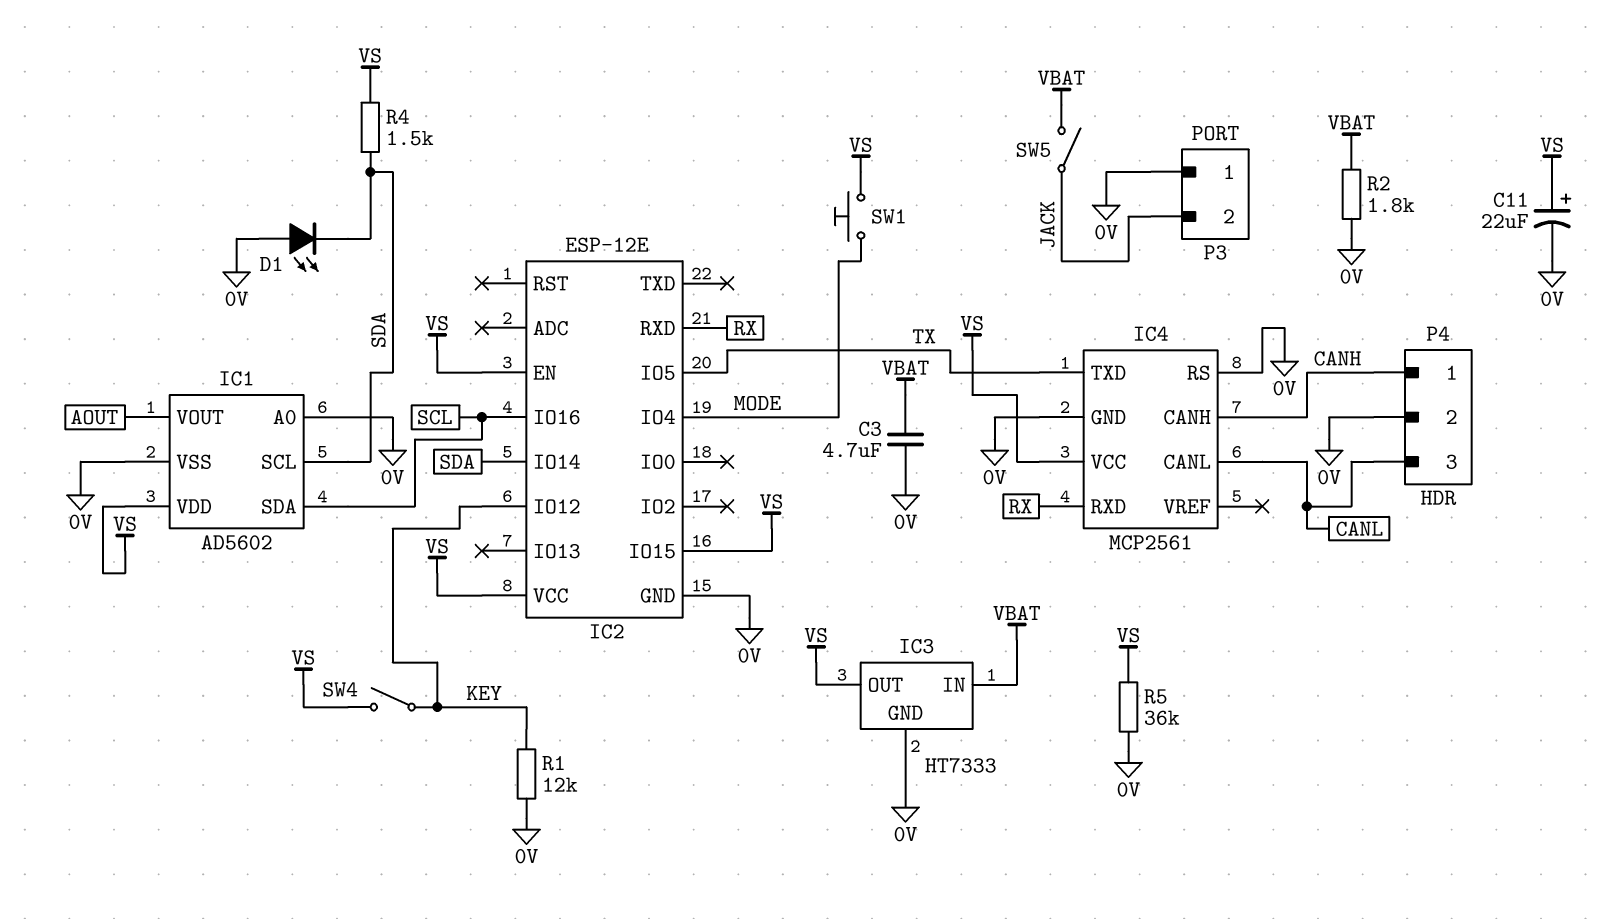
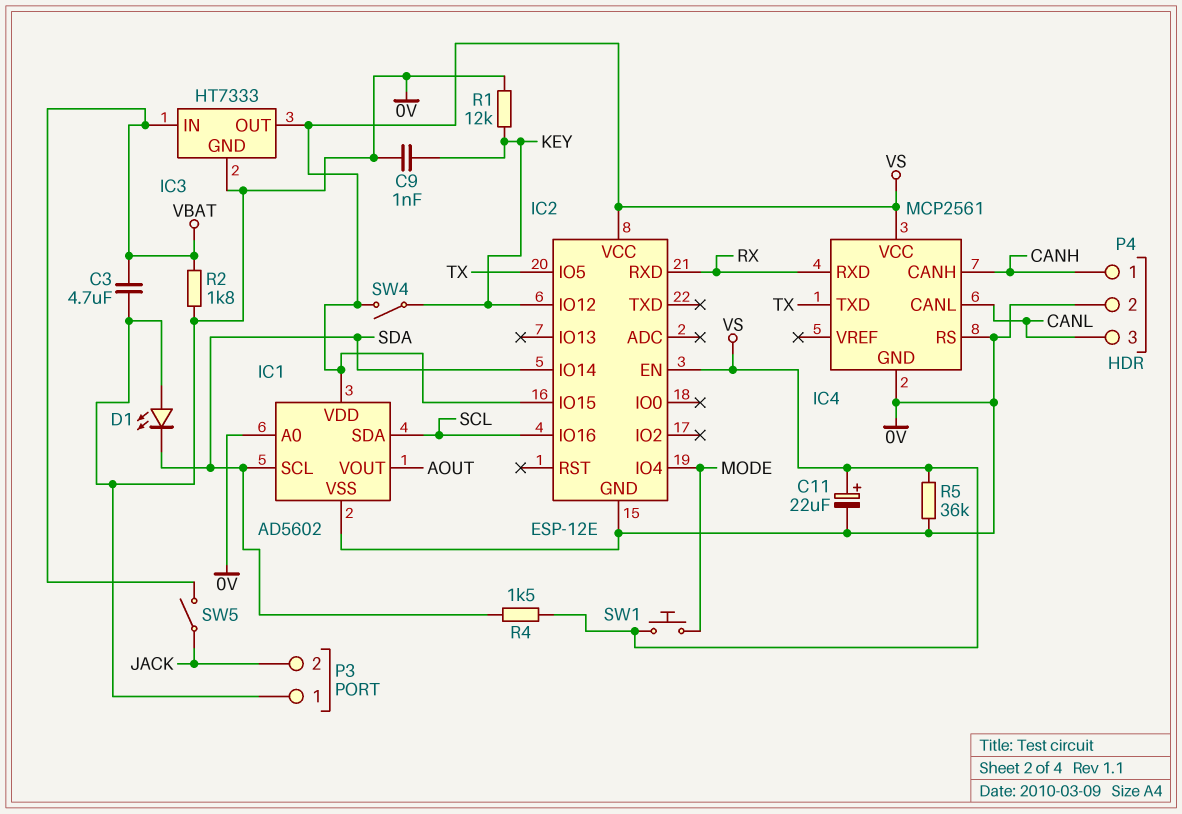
C9: none -> 1nF (0V, KEY)

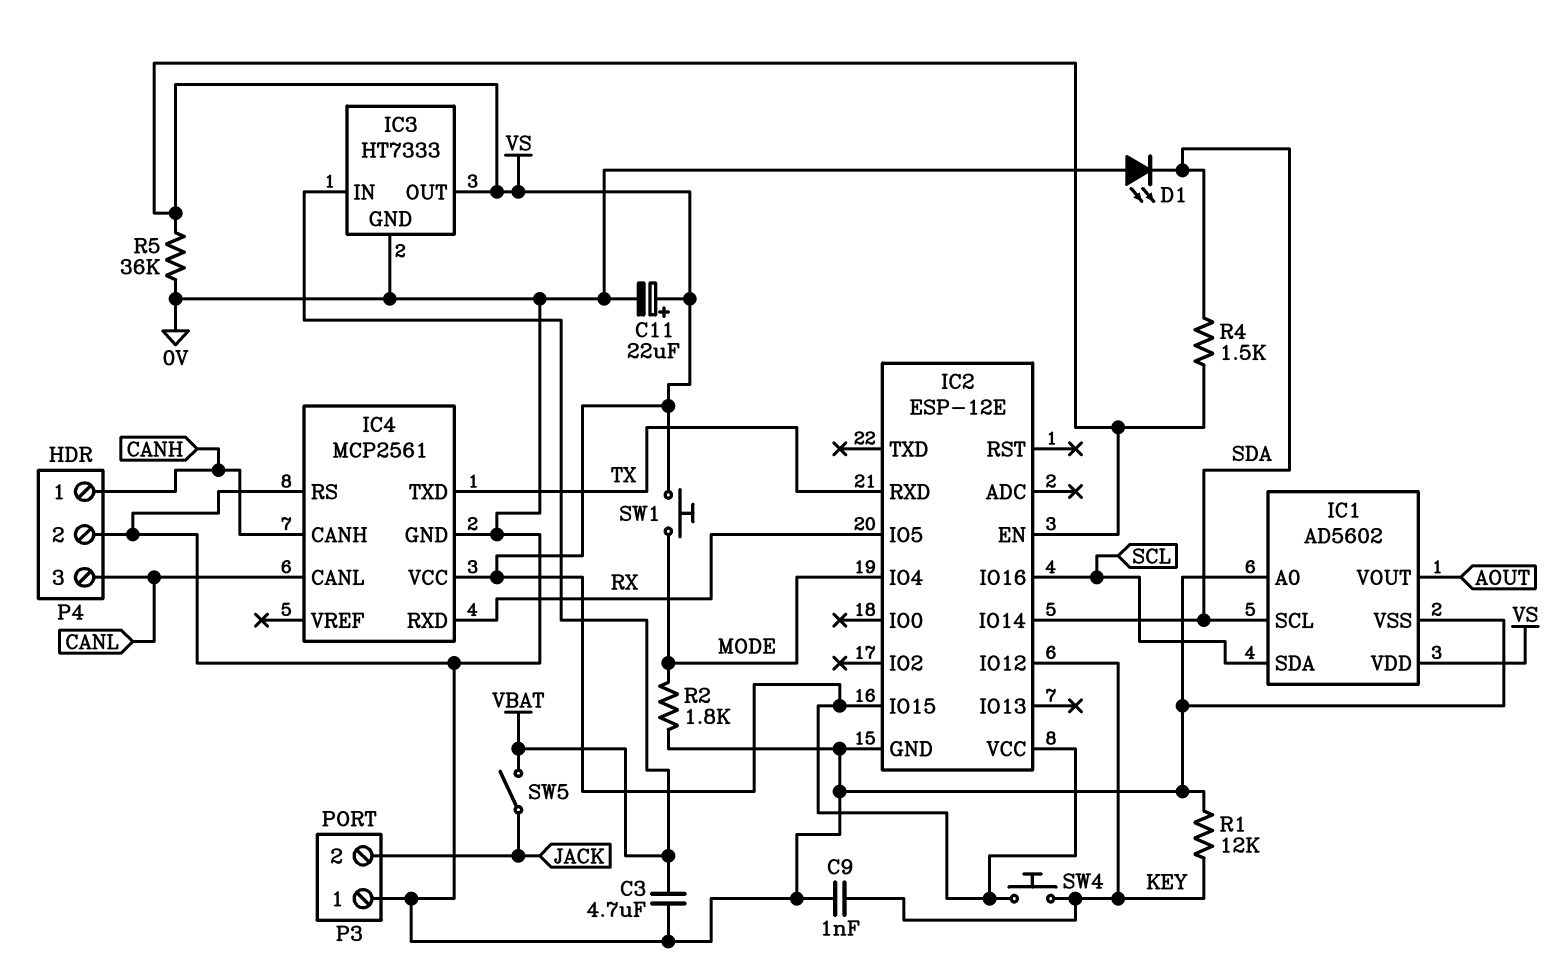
IC2 pin IO5: TX -> RX
IC2 pin RXD: RX -> TX
R2: 1.8k (0V, VBAT) -> 1.8k (0V, MODE)
SW4: switch (KEY, VS) -> button (KEY, VS)

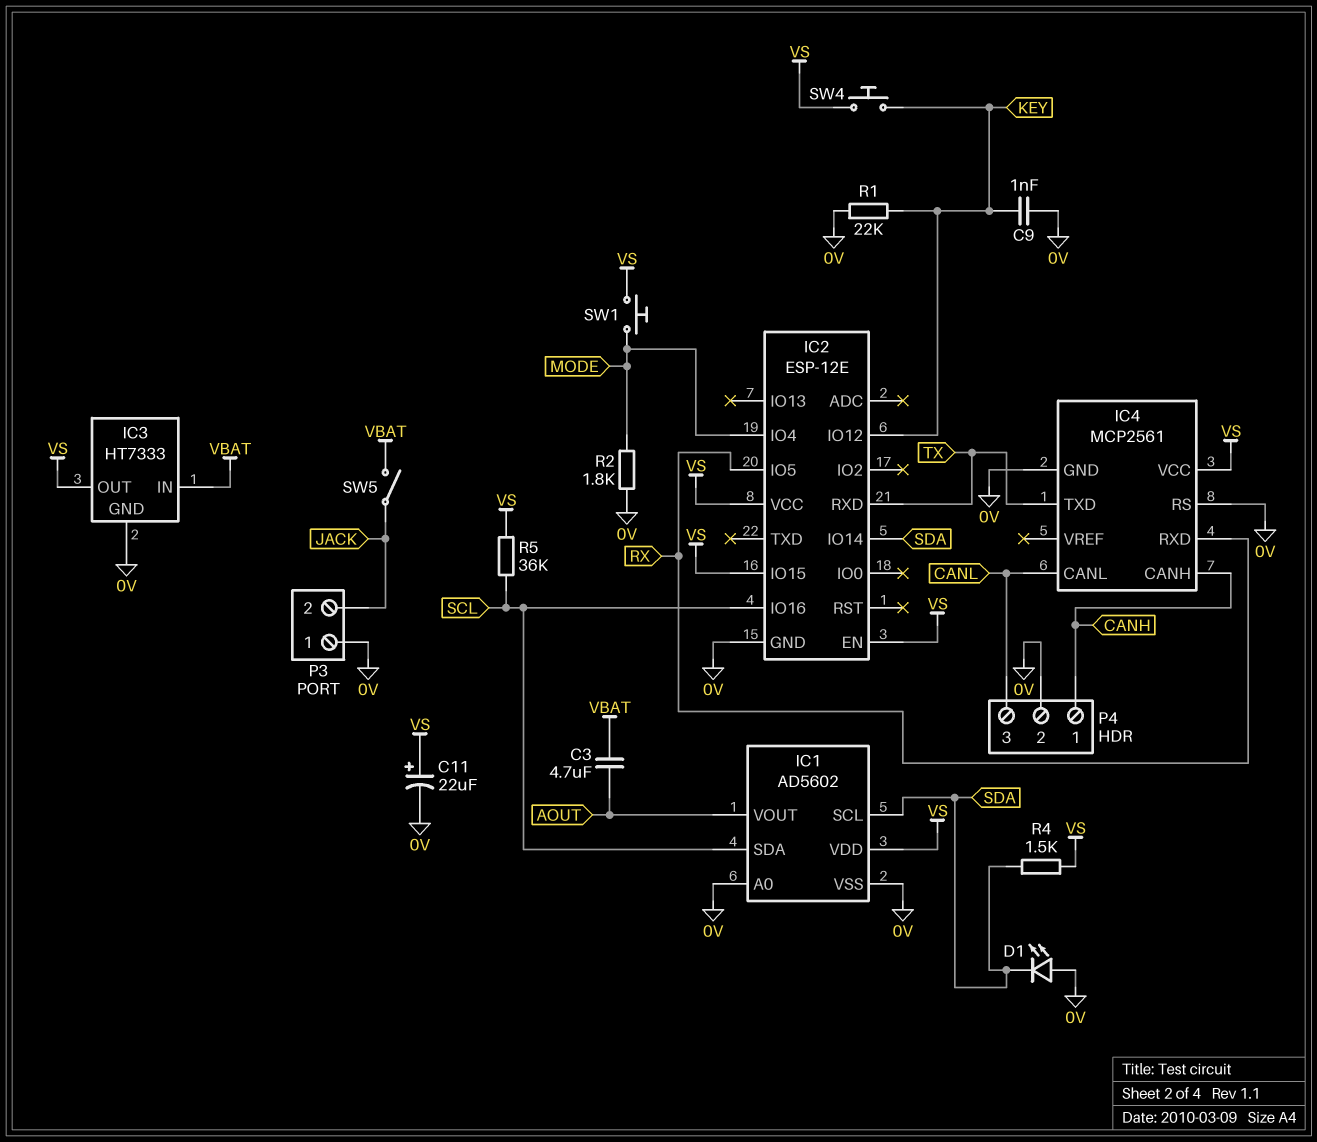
C3: 4.7uF (0V, VBAT) -> 4.7uF (AOUT, VBAT)
R1: 12k (0V, KEY) -> 22k (0V, KEY)
R5: 36k (0V, VS) -> 36k (SCL, VS)

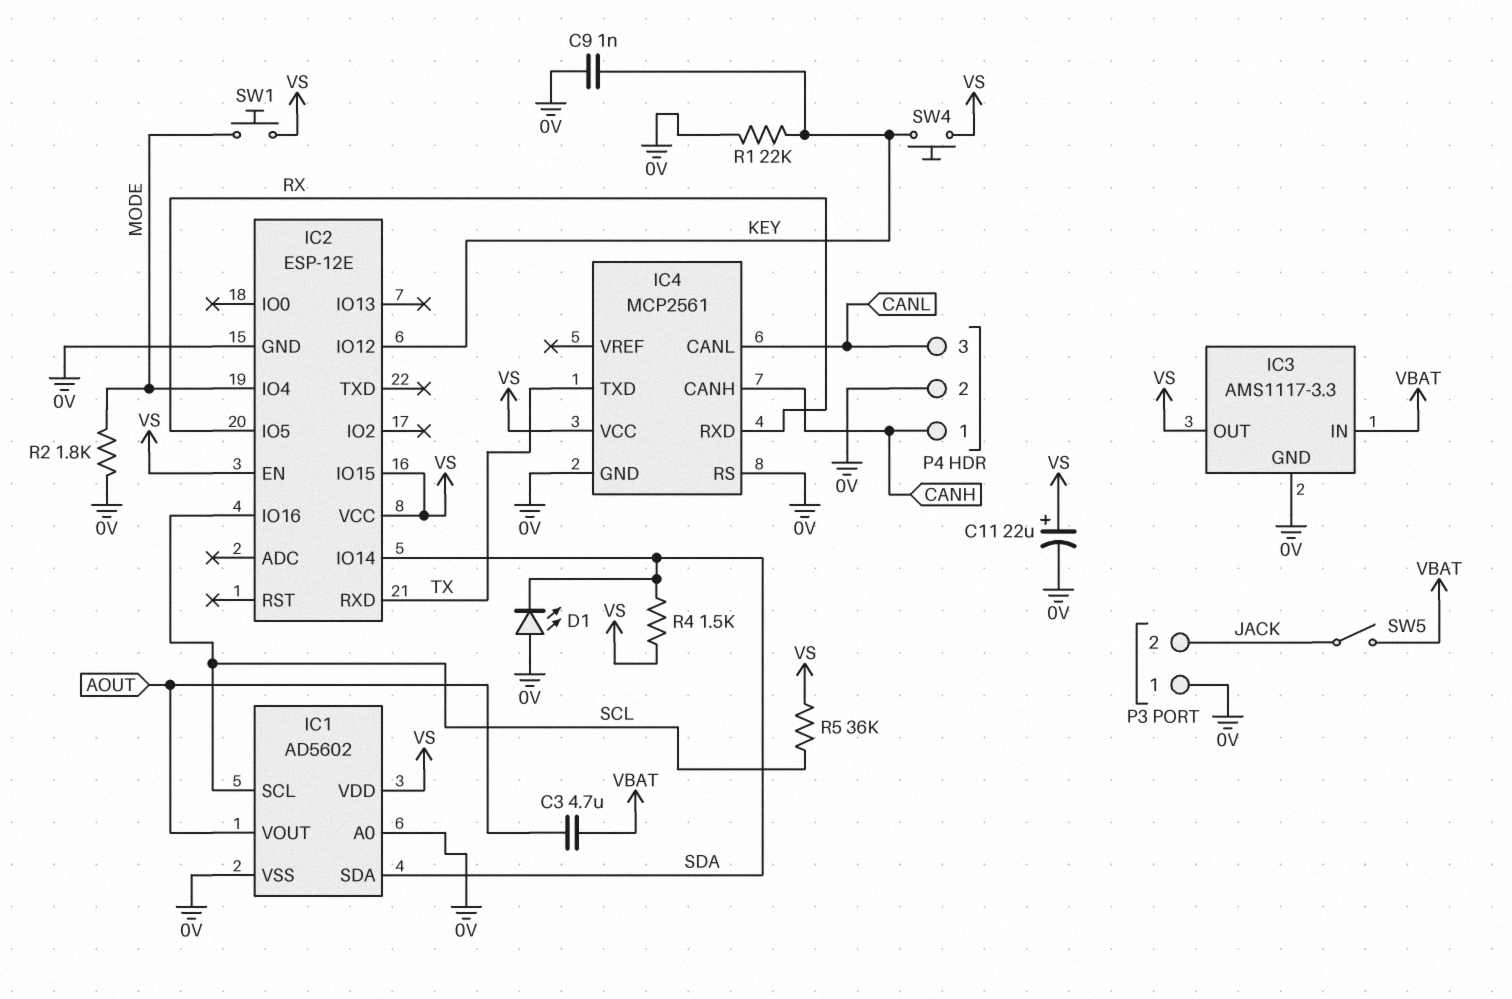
IC1 pin SCL: SDA -> SCL
IC1 pin SDA: SCL -> SDA
IC3: HT7333 -> AMS1117-3.3

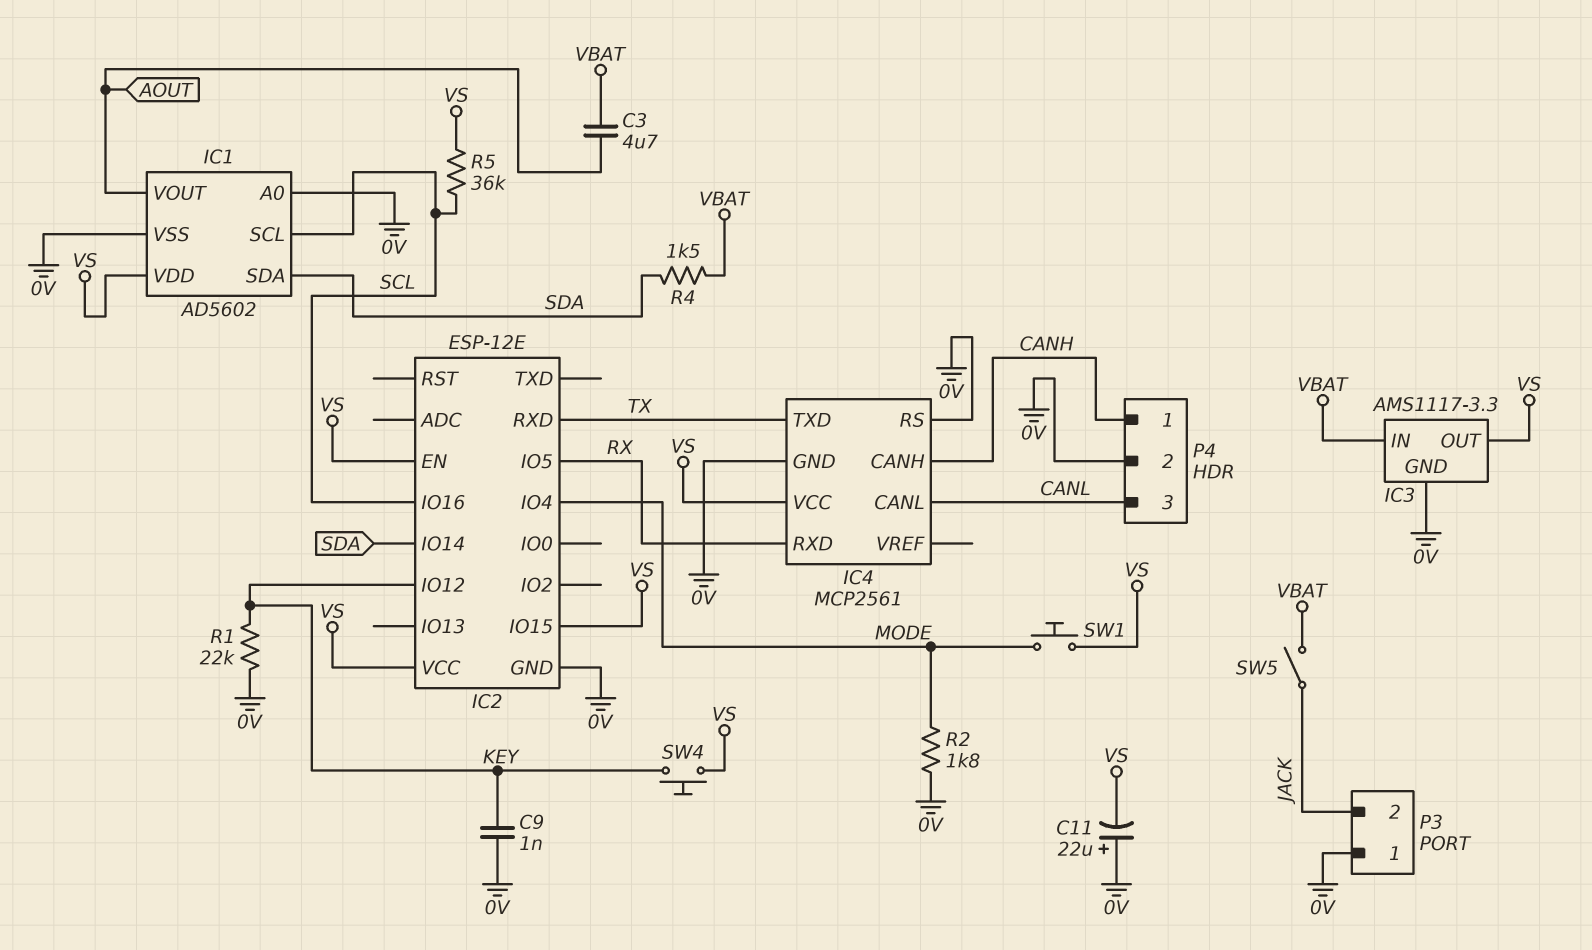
C11: 22uF (plus VS, minus 0V) -> 22uF (plus 0V, minus VS)
D1: LED (A 0V, K SDA) -> none
R4: 1.5k (SDA, VS) -> 1.5k (SDA, VBAT)

